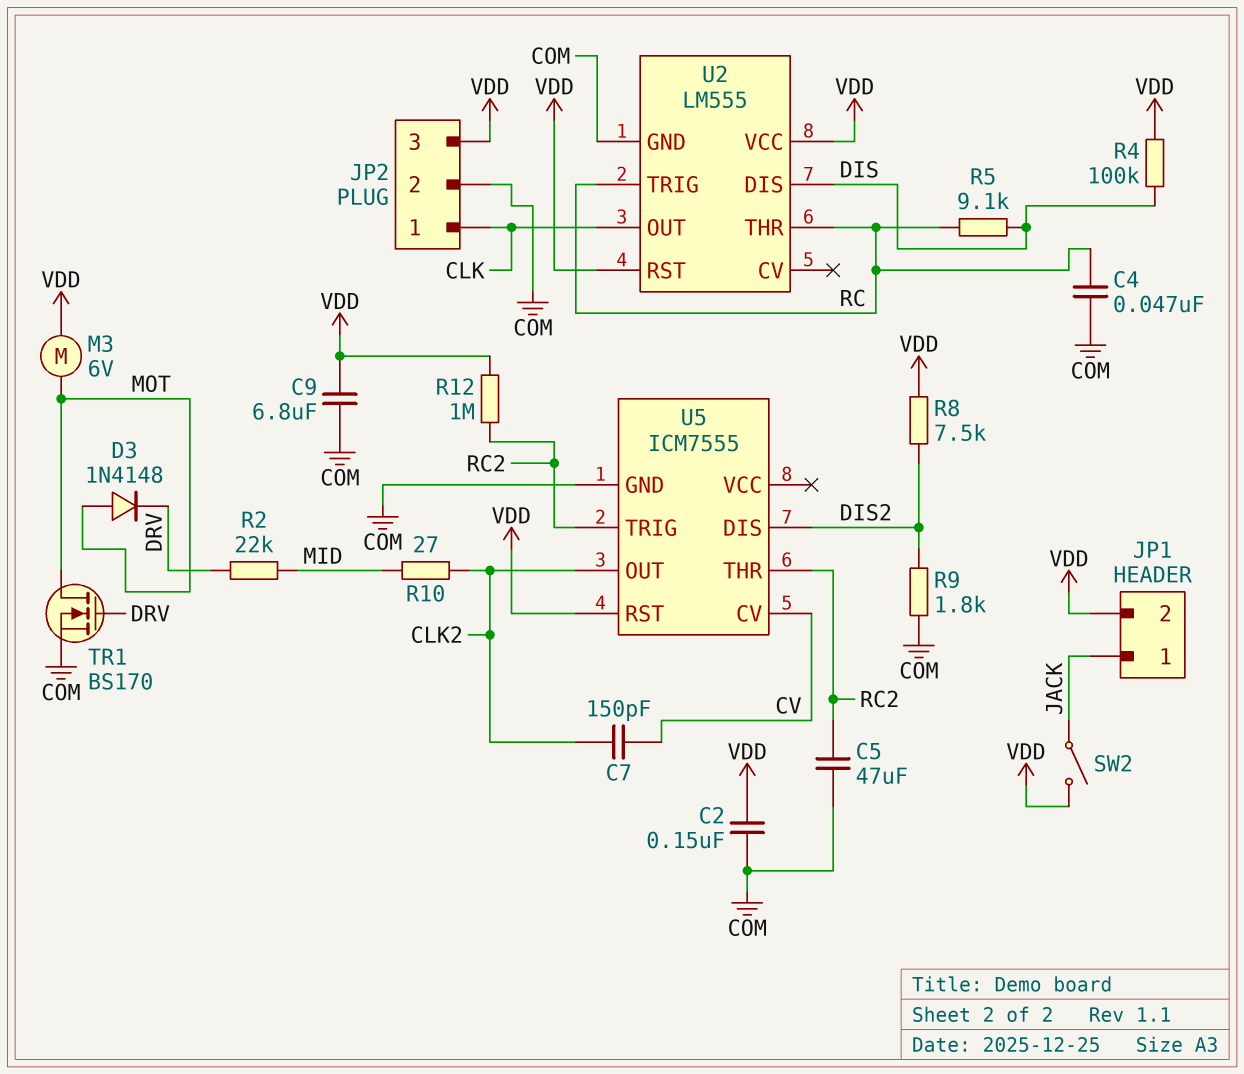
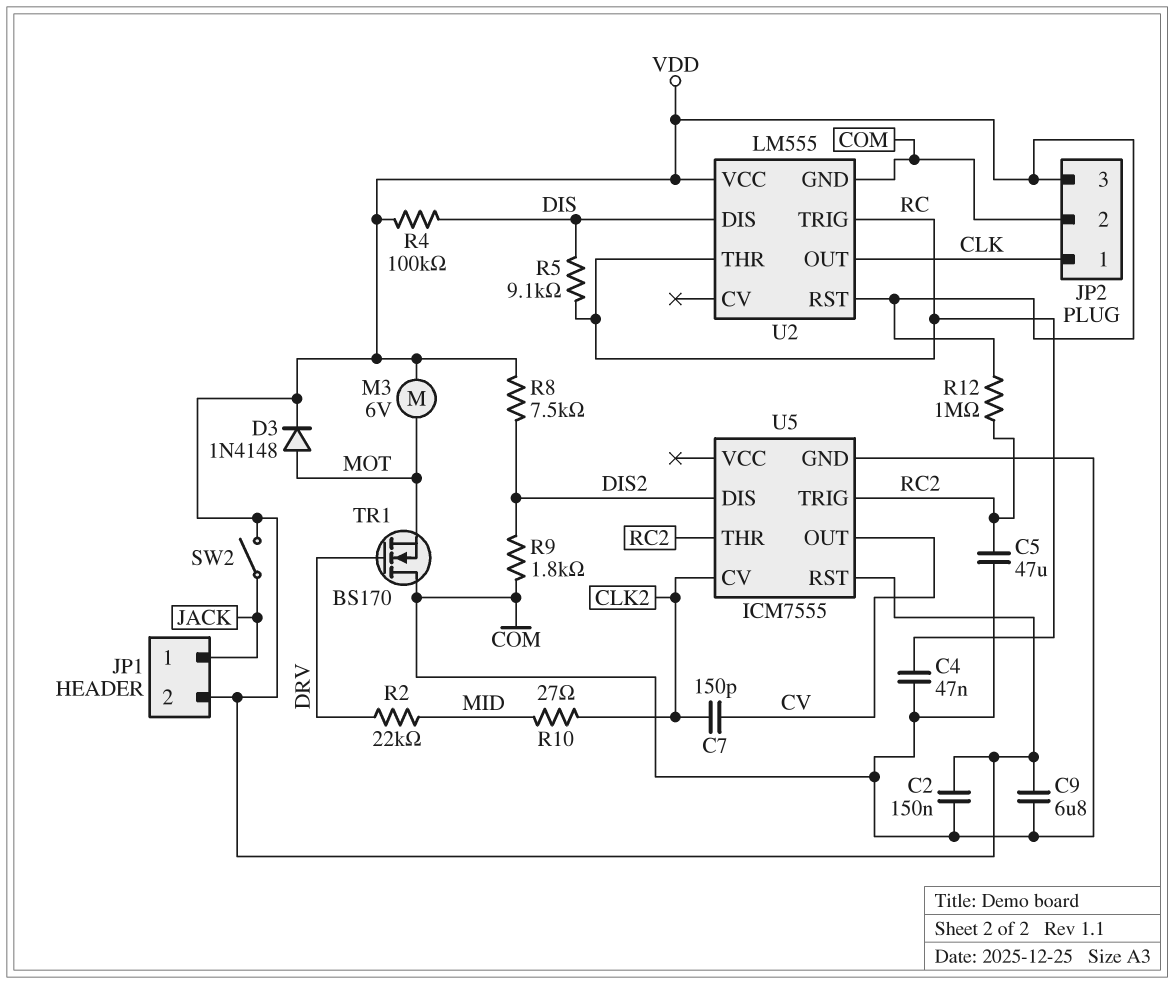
D3: diode 1N4148 (A MOT, K DRV) -> diode 1N4148 (A MOT, K VDD)
TR1: NMOS BS170 (G DRV, D MOT, S COM) -> NMOS BS170 (G DRV, D COM, S MOT)
U5 pin CV: CV -> CLK2
U5 pin OUT: CLK2 -> CV

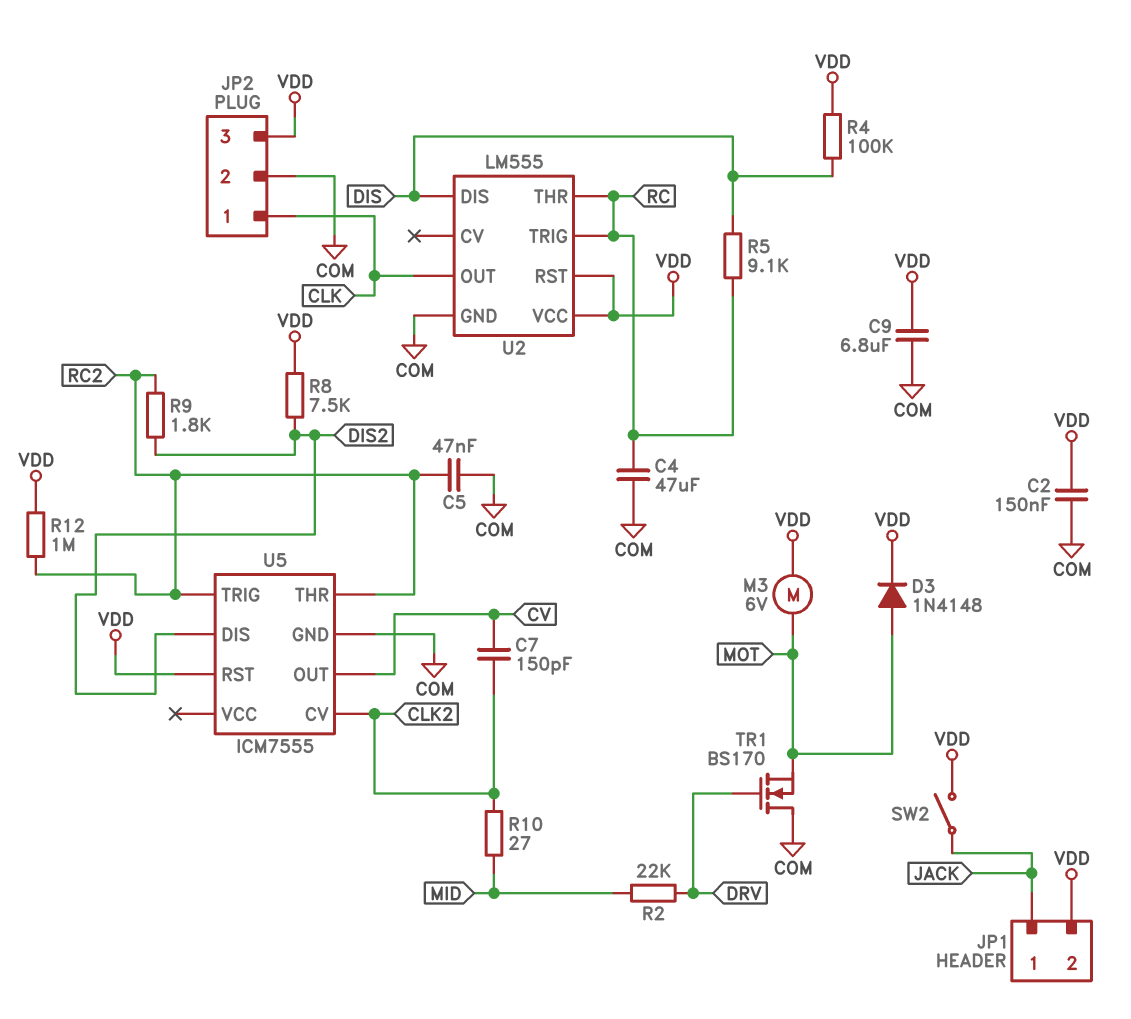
C4: 47nF (COM, RC) -> 47uF (COM, RC)
C5: 47uF (COM, RC2) -> 47nF (COM, RC2)
R9: 1.8k (COM, DIS2) -> 1.8k (DIS2, RC2)

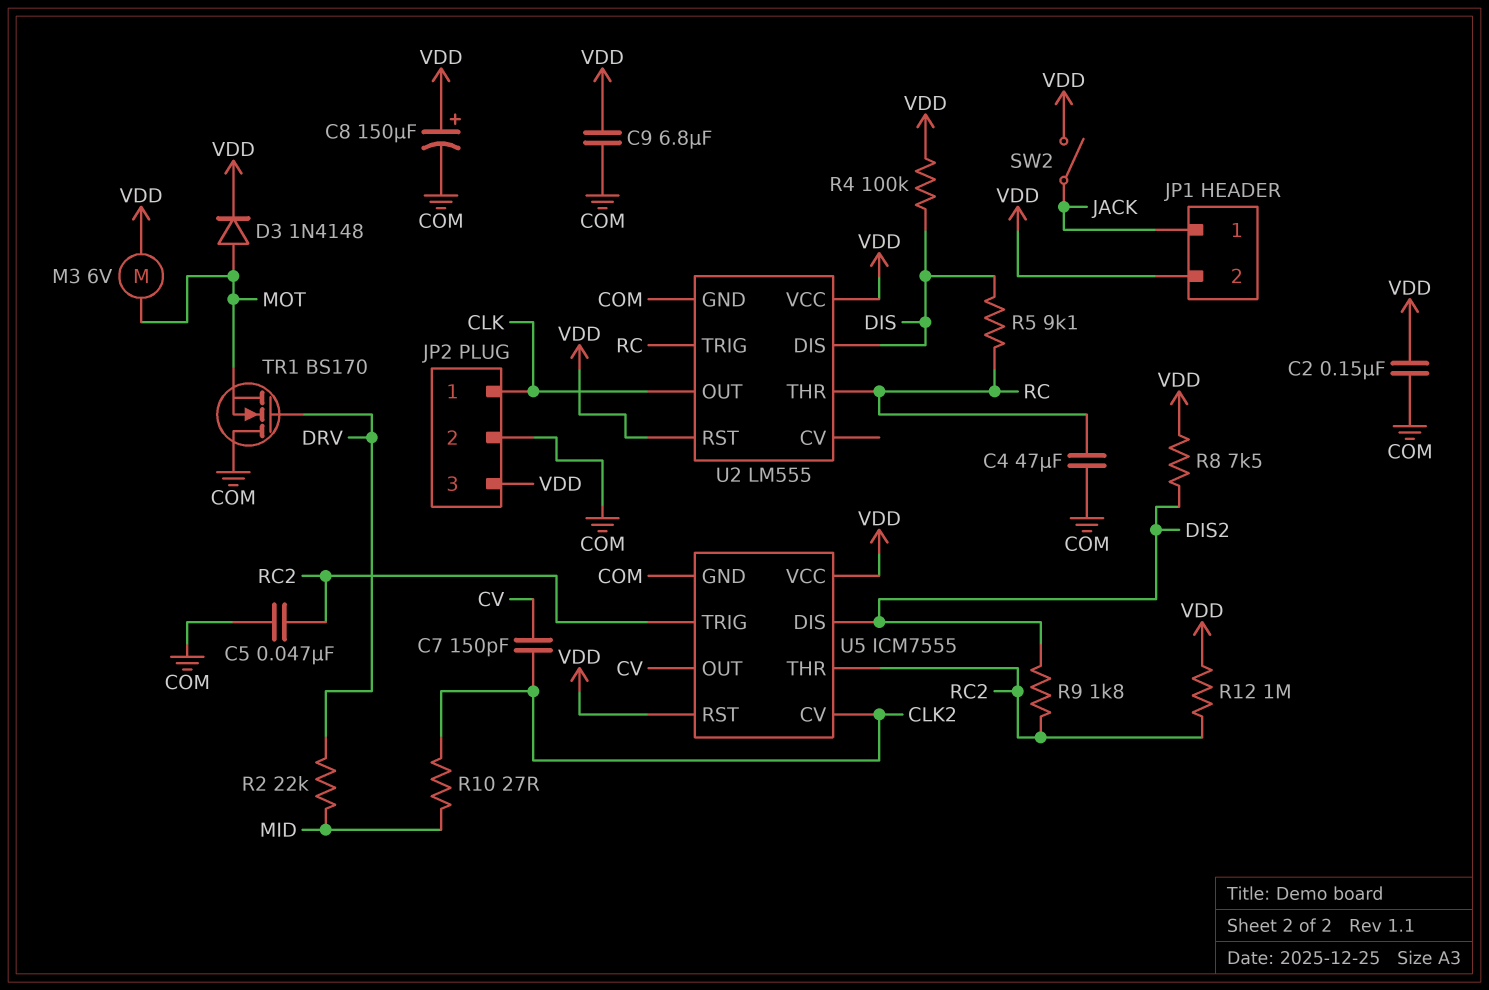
C8: none -> 150uF (plus VDD, minus COM)
U5 pin VCC: none -> VDD

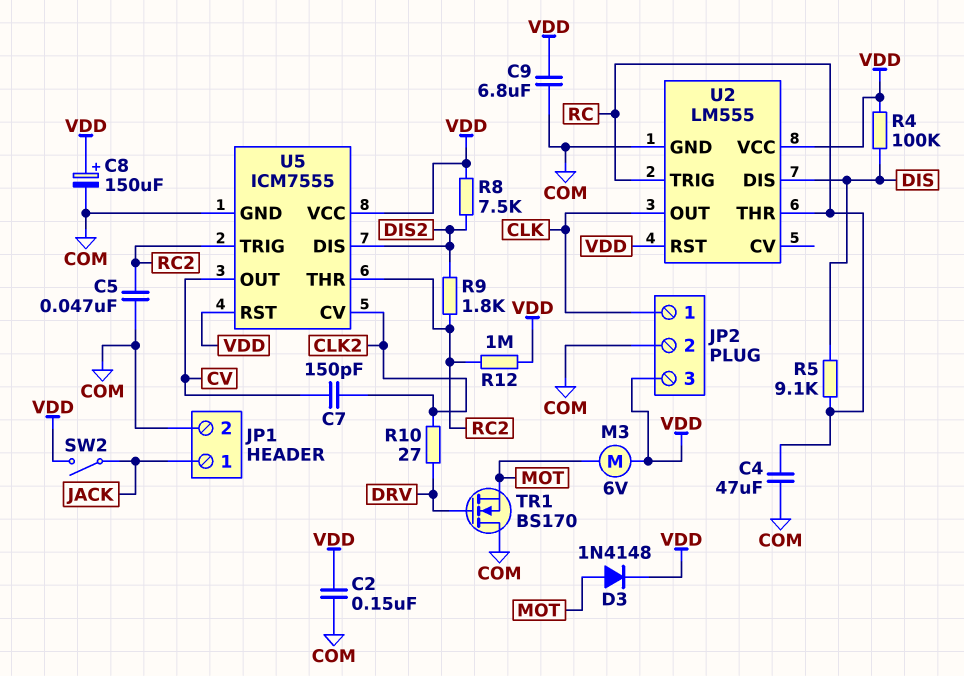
JP1 pin 2: VDD -> COM
R2: 22k (DRV, MID) -> none
R10: 27 (CLK2, MID) -> 27 (CLK2, DRV)

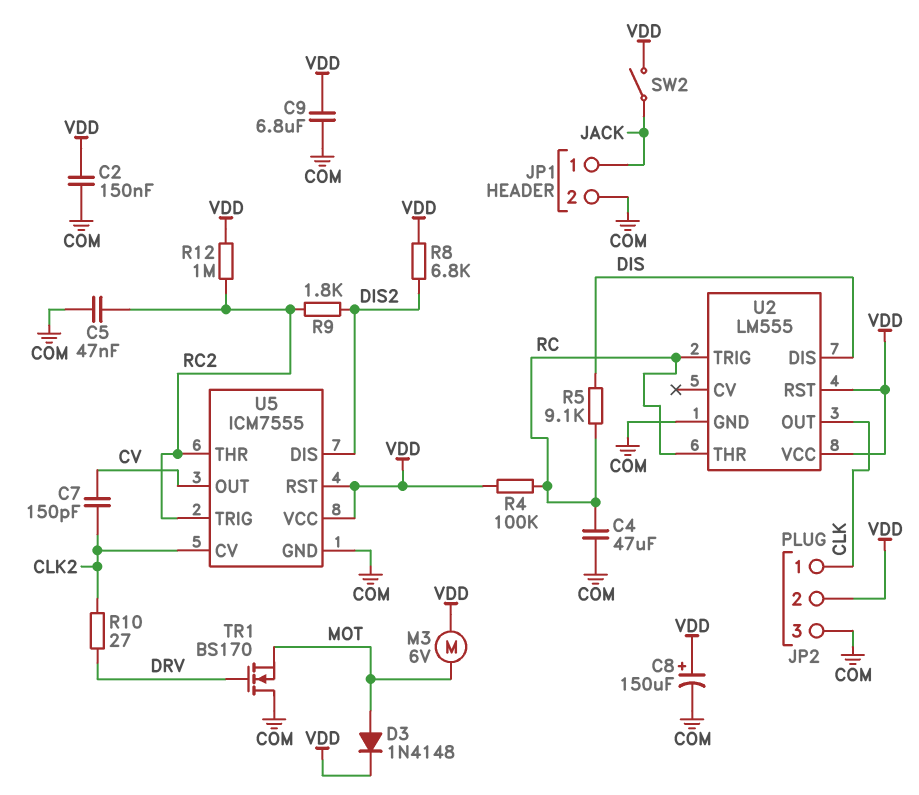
JP2 pin 2: COM -> VDD
JP2 pin 3: VDD -> COM
R4: 100k (DIS, VDD) -> 100k (RC, VDD)
R8: 7.5k (DIS2, VDD) -> 6.8k (DIS2, VDD)

